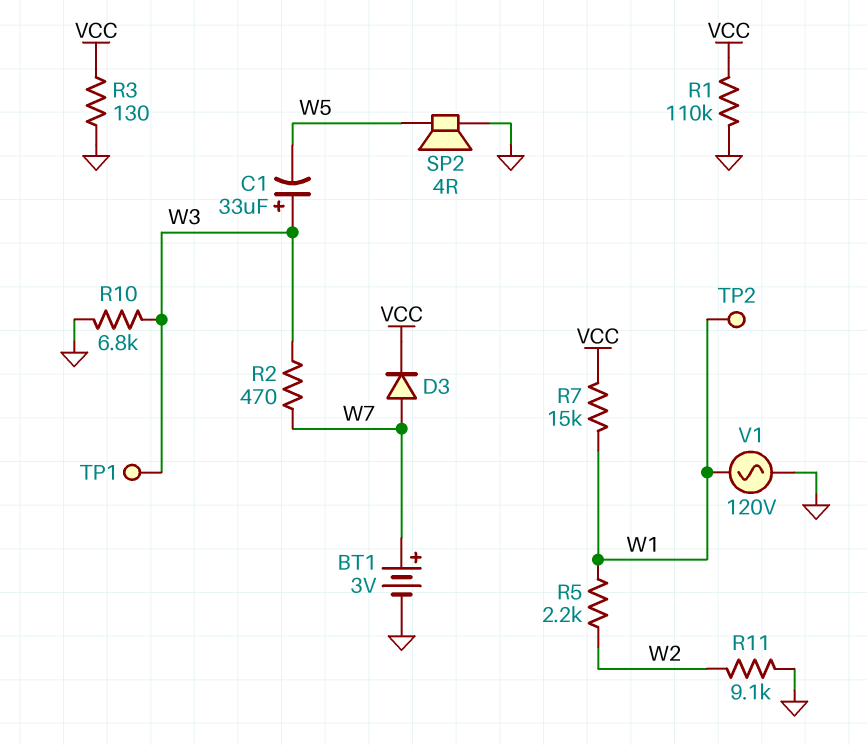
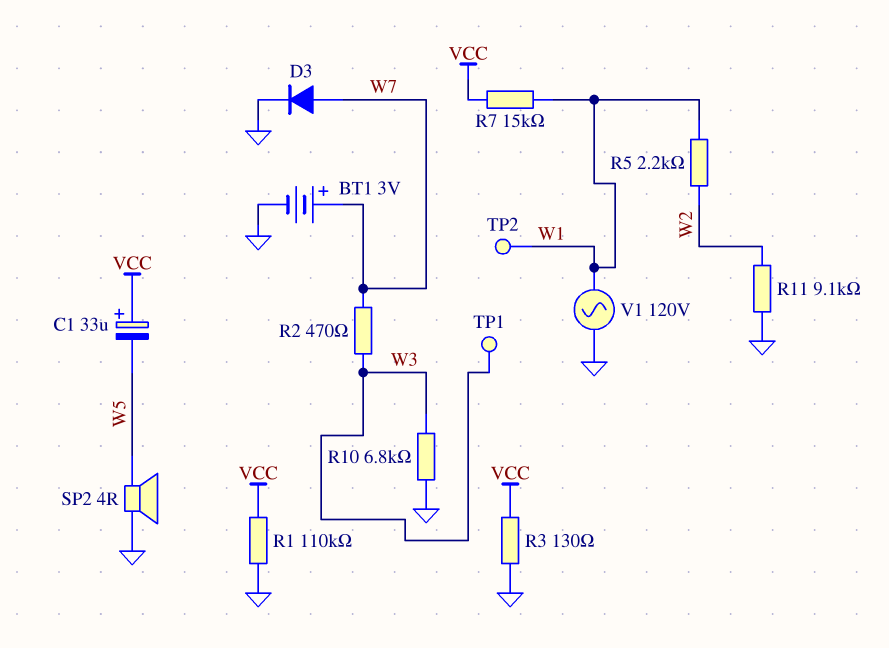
C1: 33uF (plus W3, minus W5) -> 33uF (plus VCC, minus W5)
D3: diode (A W7, K VCC) -> diode (A W7, K GND)

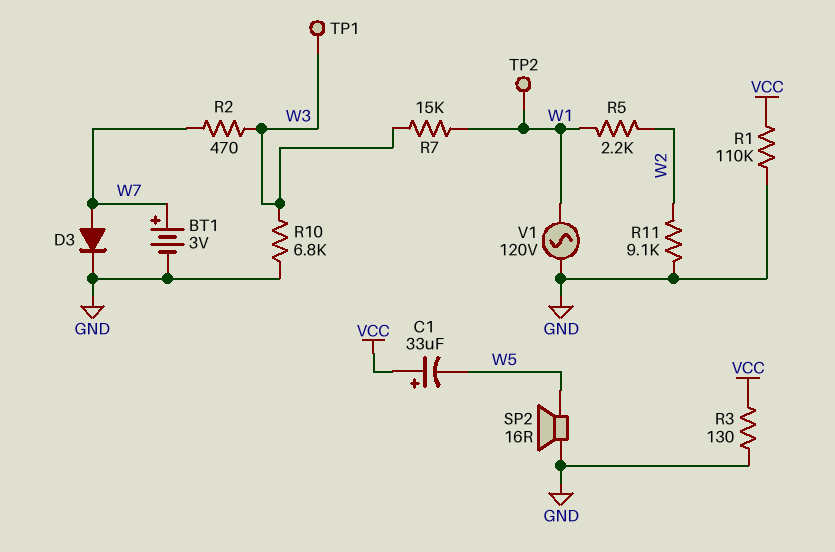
R7: 15k (VCC, W1) -> 15k (W1, W3)
SP2: speaker 4R (GND, W5) -> speaker 16R (GND, W5)

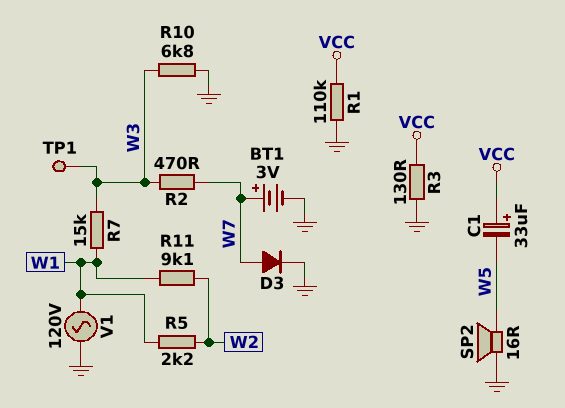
R11: 9.1k (GND, W2) -> 9.1k (W1, W2)
TP2: test point (W1) -> none

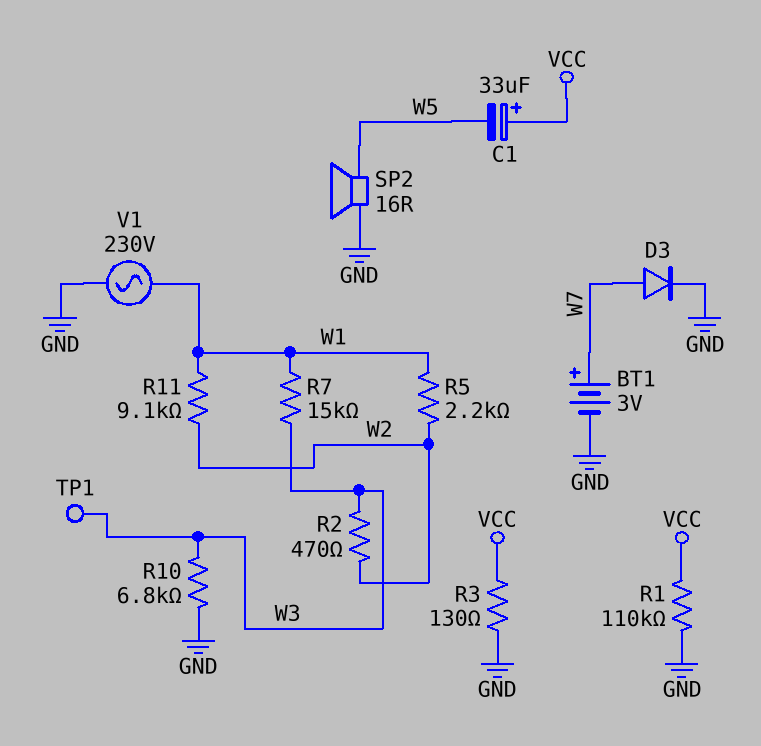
R2: 470 (W3, W7) -> 470 (W2, W3)
V1: AC 120V (GND, W1) -> AC 230V (GND, W1)

